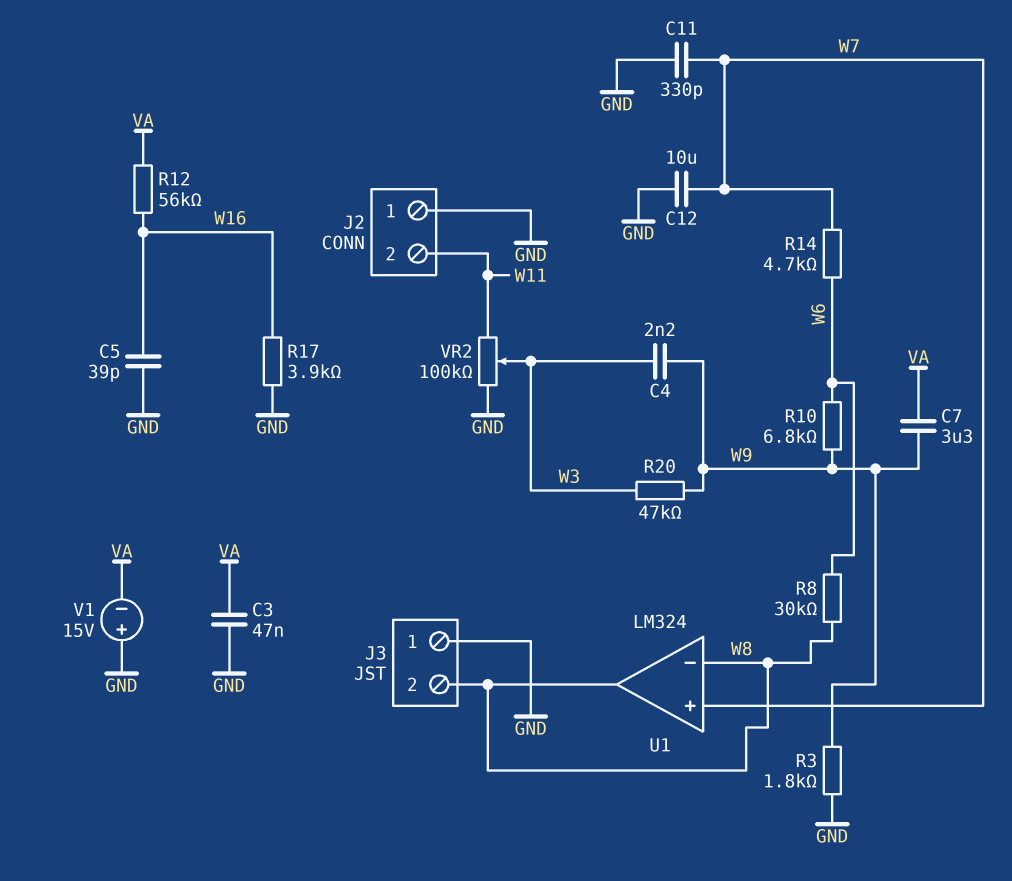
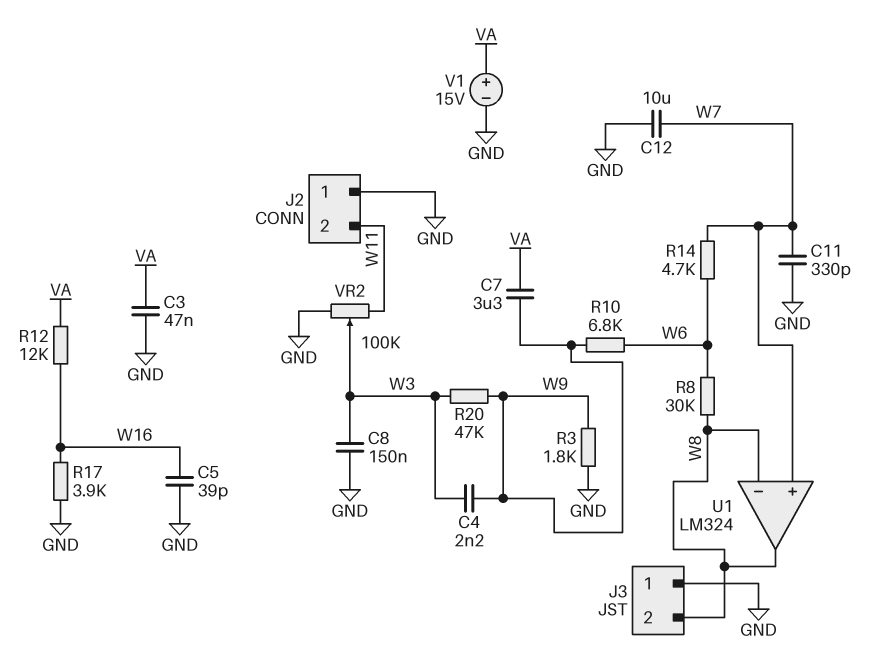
C8: none -> 150nF (GND, W3)
R12: 56k (VA, W16) -> 12k (VA, W16)
V1: 15V (plus GND, minus VA) -> 15V (plus VA, minus GND)

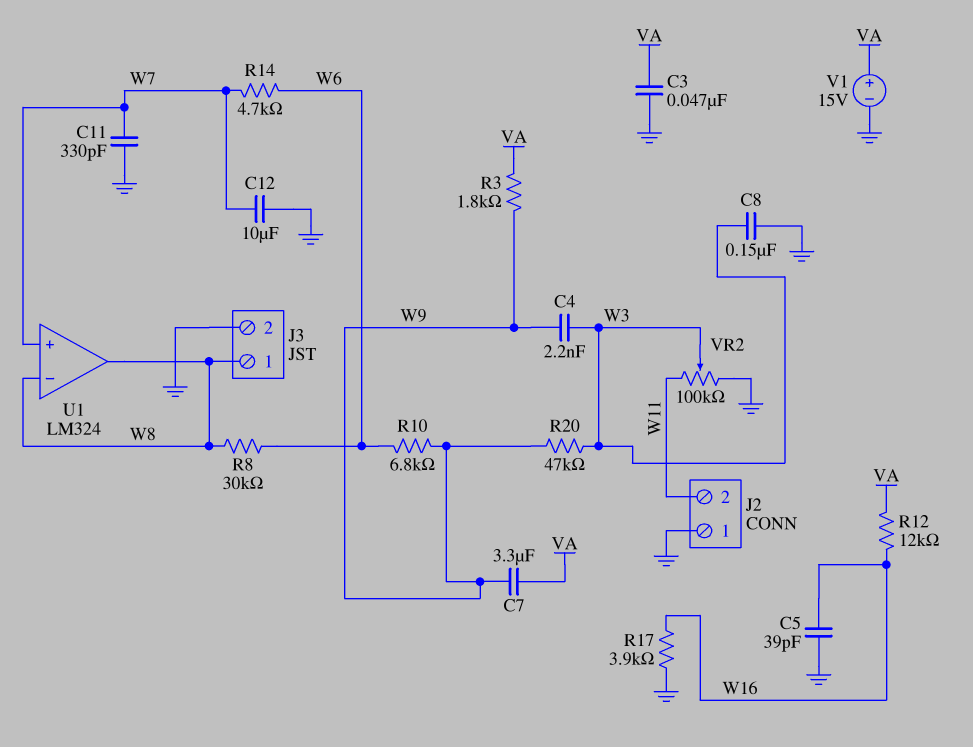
J3 pin 1: GND -> W8
J3 pin 2: W8 -> GND
R3: 1.8k (GND, W9) -> 1.8k (VA, W9)

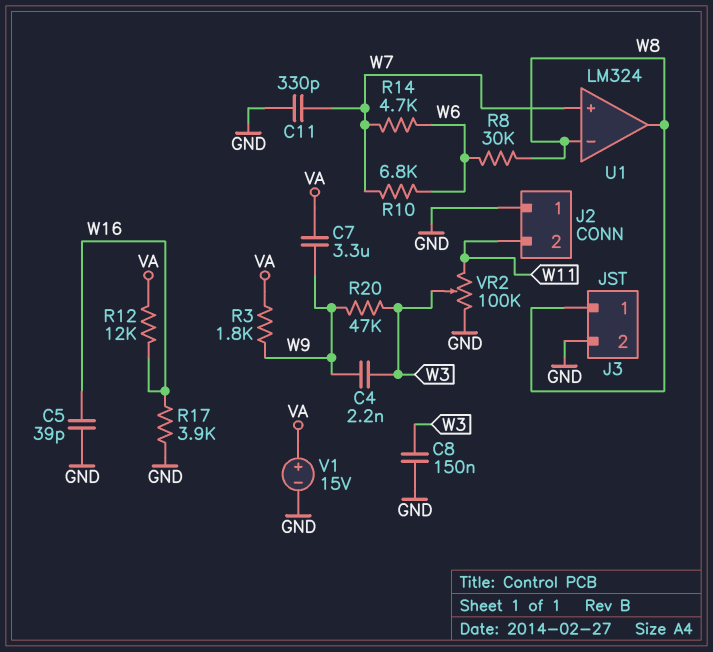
C3: 47nF (GND, VA) -> none
C12: 10uF (GND, W7) -> none
R10: 6.8k (W6, W9) -> 6.8k (W6, W7)

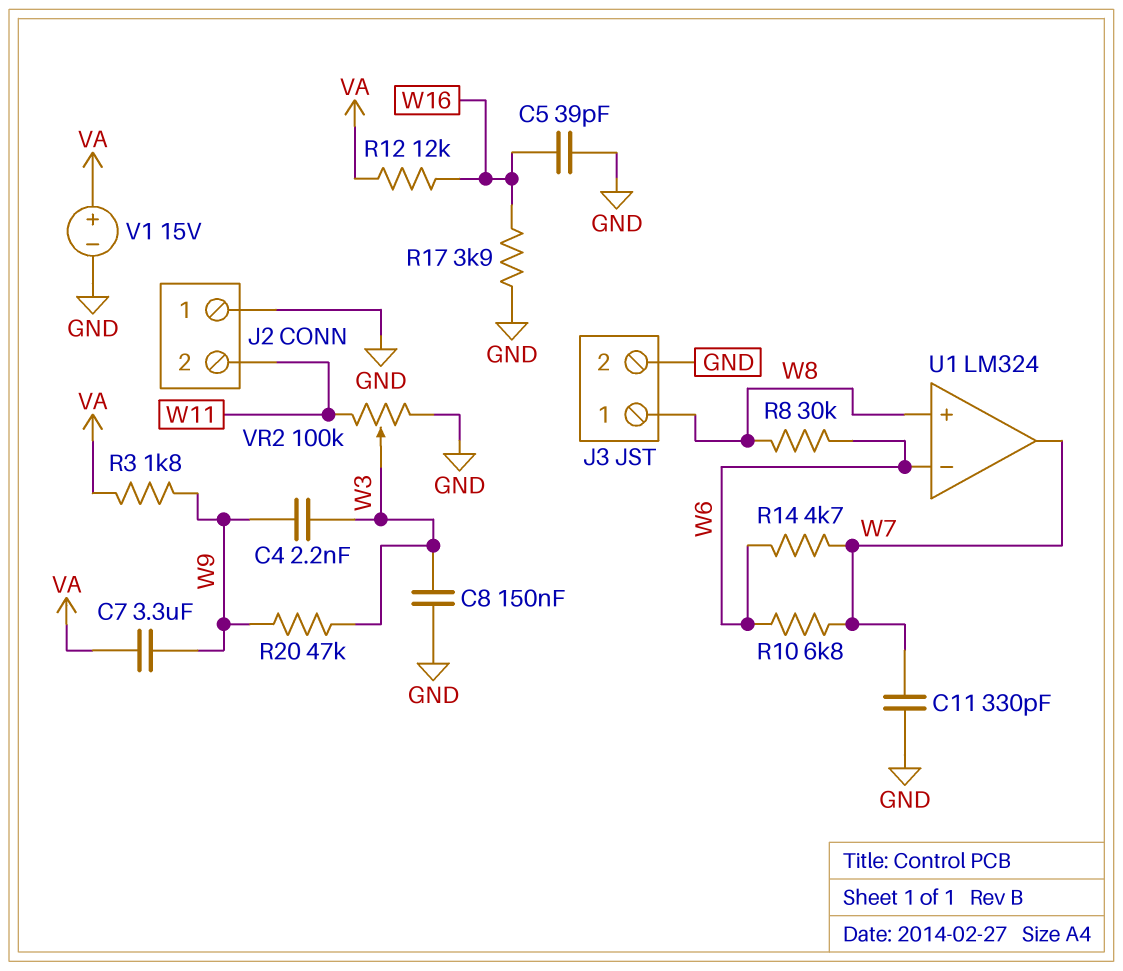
U1 pin in+: W7 -> W8
U1 pin in-: W8 -> W6
U1 pin out: W8 -> W7

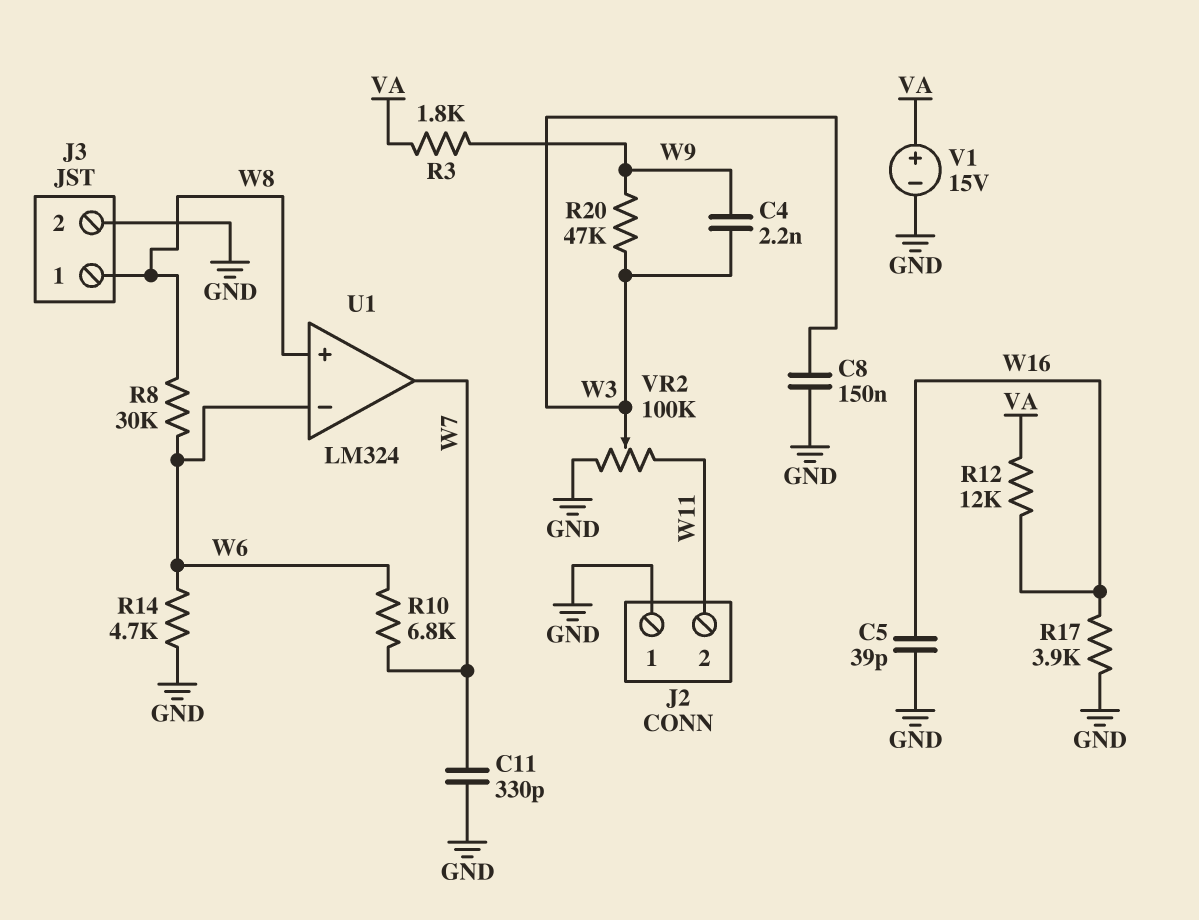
C7: 3.3uF (VA, W9) -> none
R14: 4.7k (W6, W7) -> 4.7k (GND, W6)

